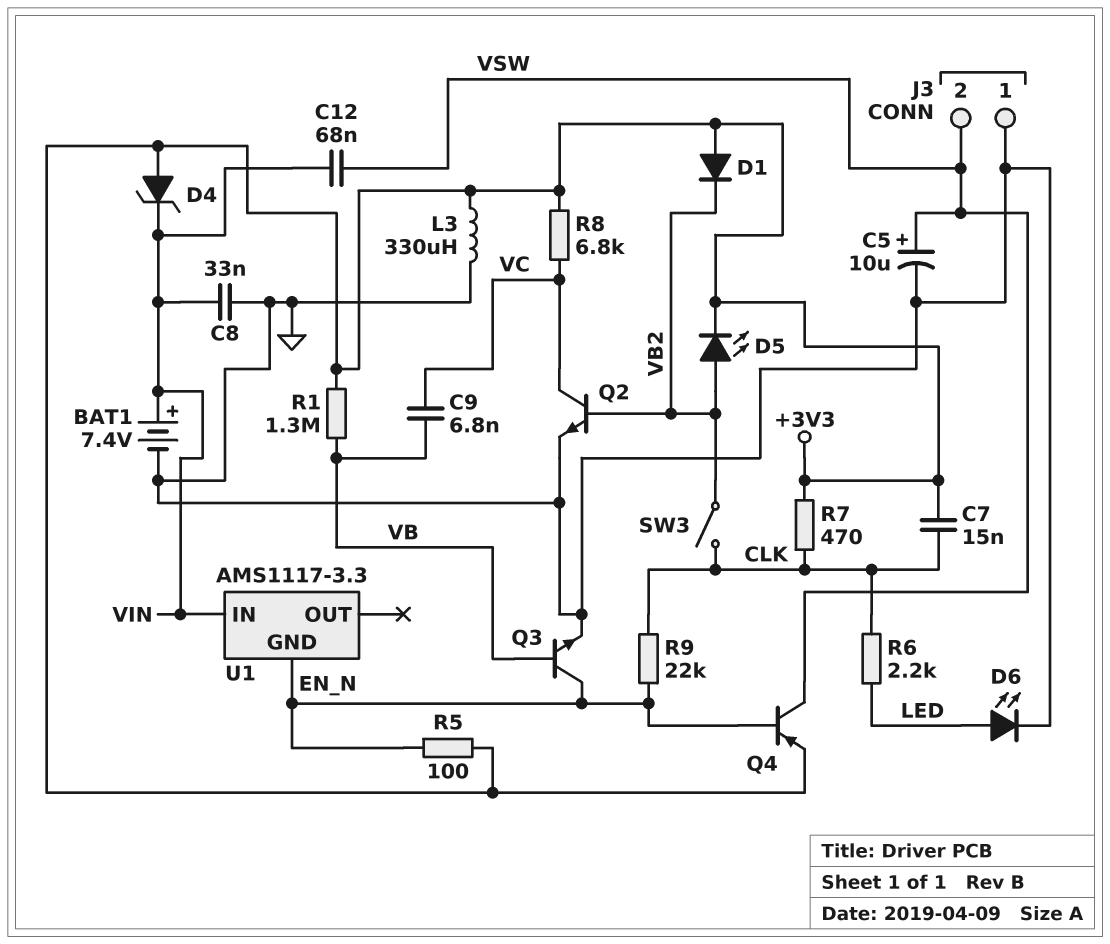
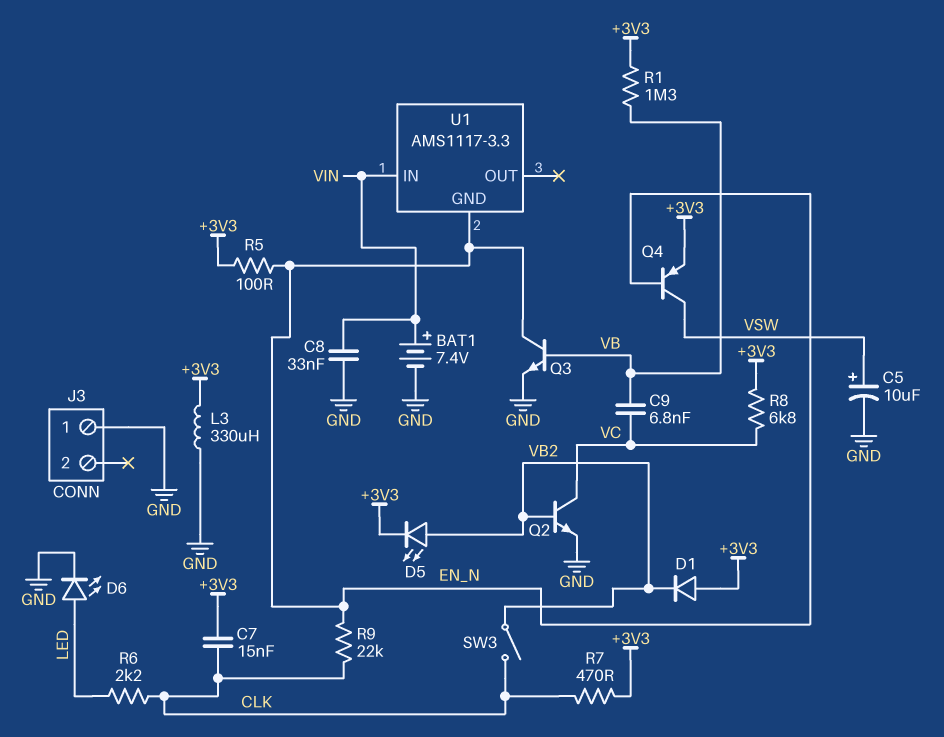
C12: 68nF (VIN, VSW) -> none
D4: zener (A +3V3, K VIN) -> none
J3 pin 2: VSW -> none

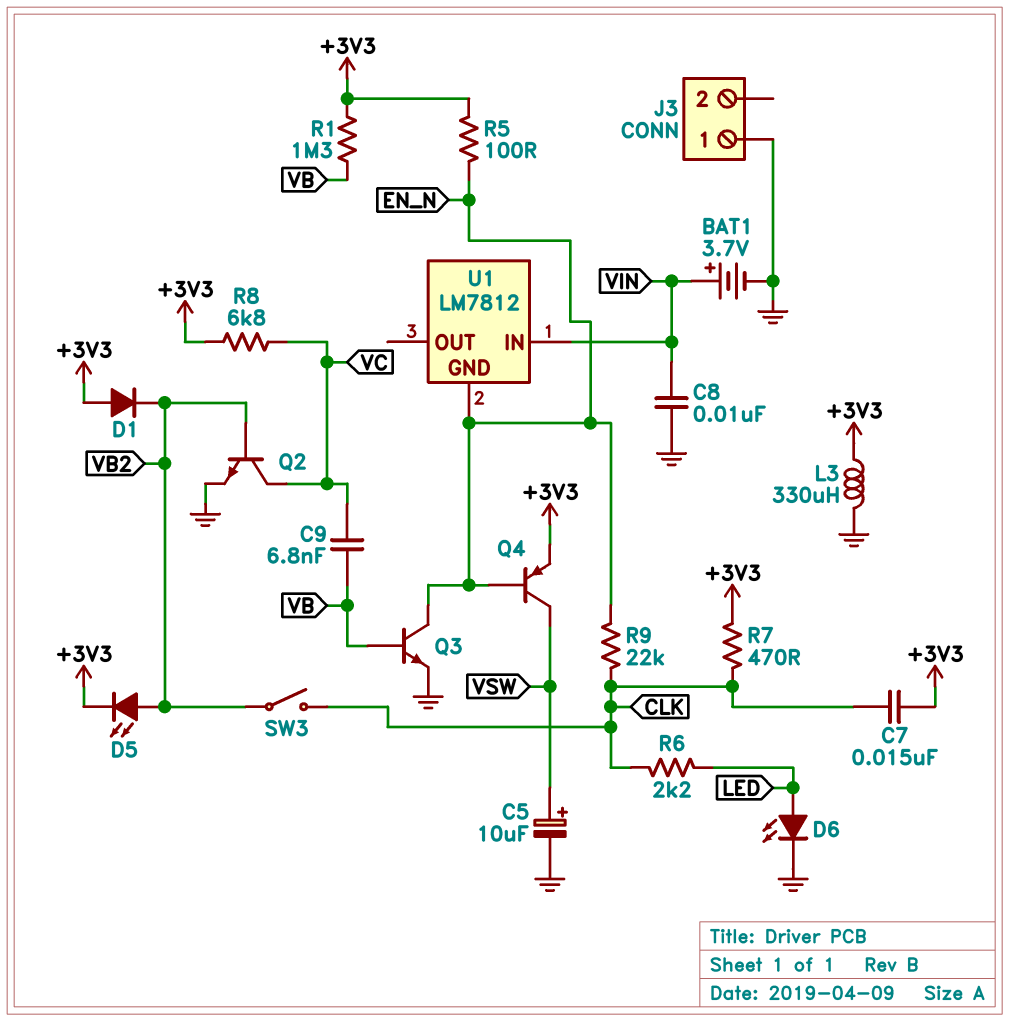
BAT1: 7.4V (plus VIN, minus GND) -> 3.7V (plus VIN, minus GND)
C8: 33nF (GND, VIN) -> 10nF (GND, VIN)
U1: AMS1117-3.3 -> LM7812

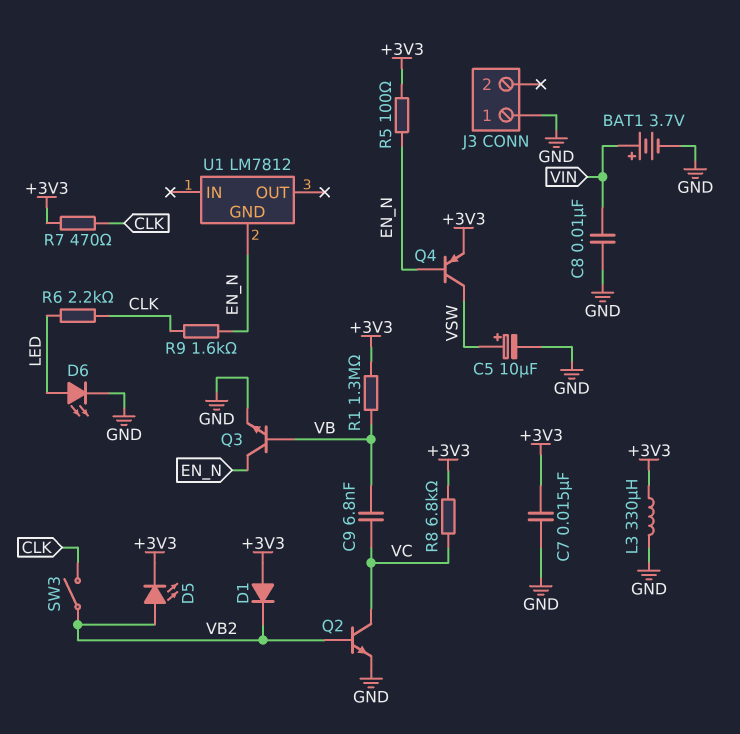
C7: 15nF (+3V3, CLK) -> 15nF (+3V3, GND)
R9: 22k (CLK, EN_N) -> 1.6k (CLK, EN_N)
U1 pin IN: VIN -> none

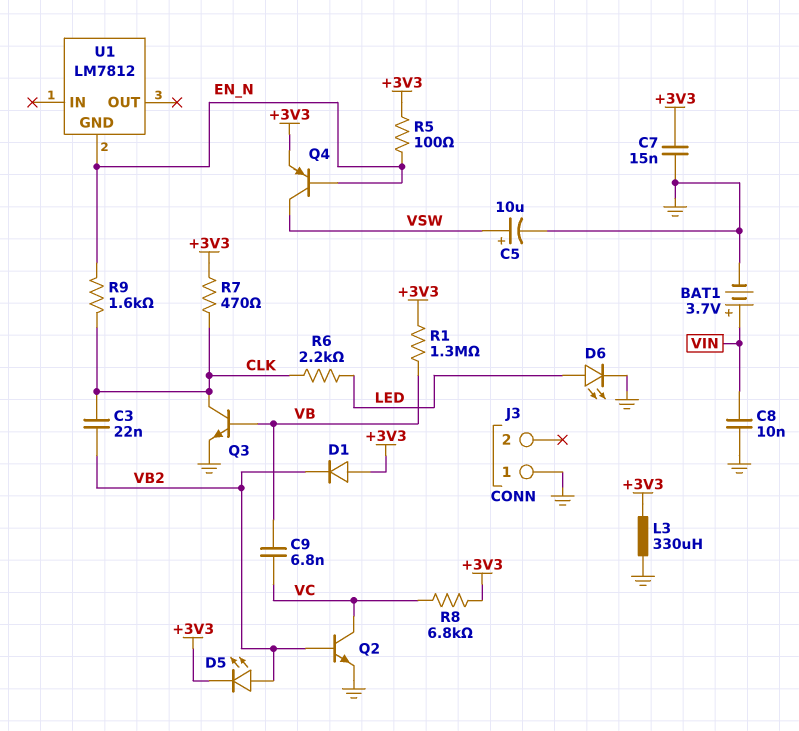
C3: none -> 22nF (CLK, VB2)
Q3: NPN (B VB, C EN_N, E GND) -> NPN (B VB, C CLK, E GND)
SW3: switch (CLK, VB2) -> none

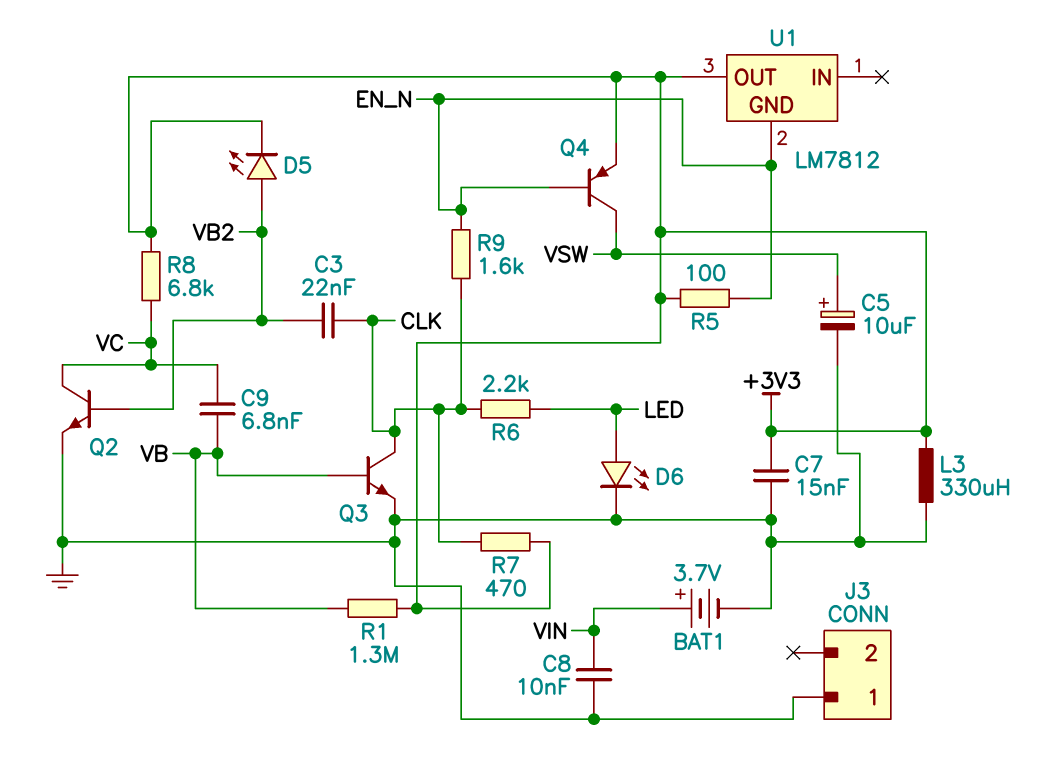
D1: diode (A +3V3, K VB2) -> none
U1 pin OUT: none -> +3V3

